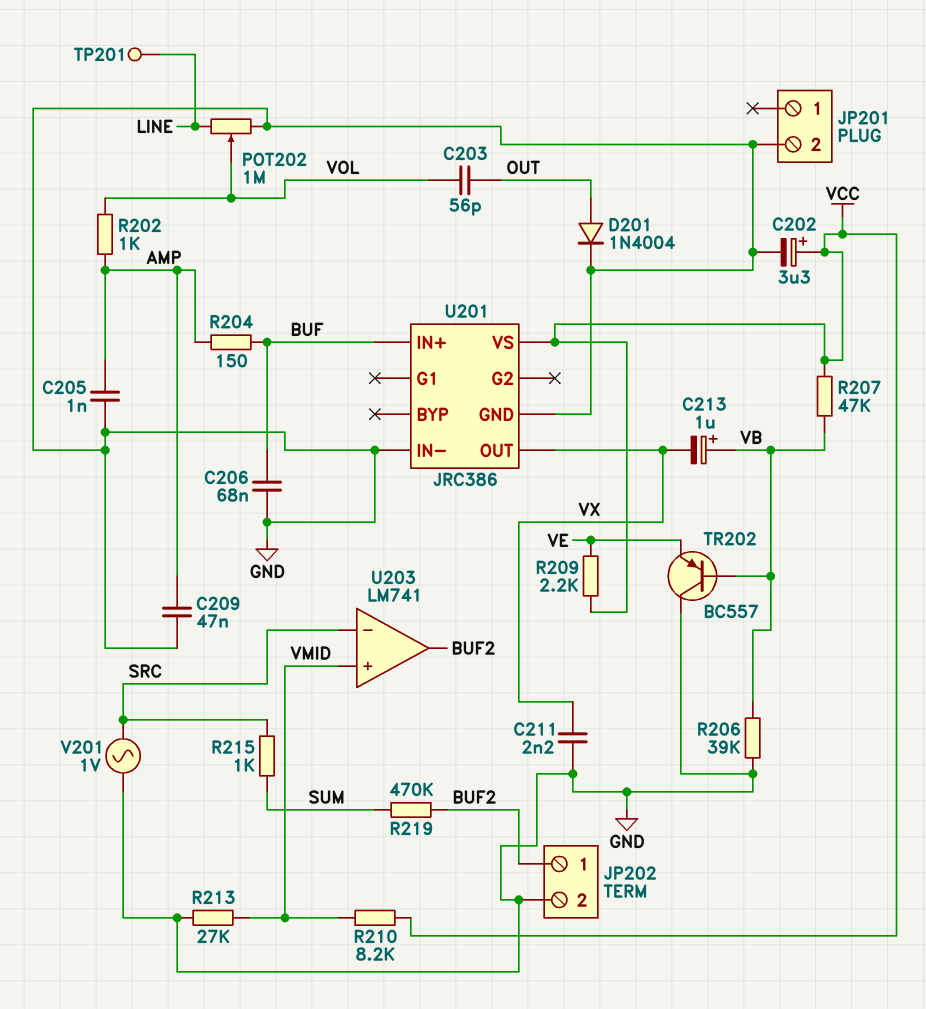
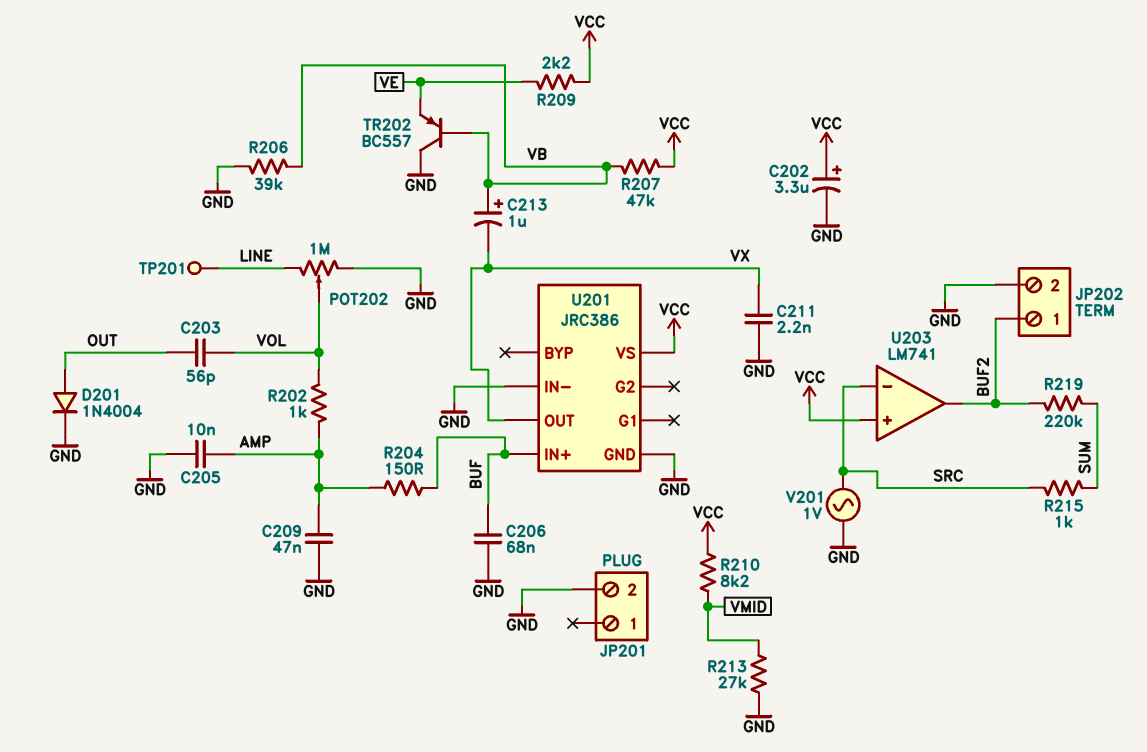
C205: 1nF (AMP, GND) -> 10nF (AMP, GND)
R219: 470k (BUF2, SUM) -> 220k (BUF2, SUM)
U203 pin in+: VMID -> VCC

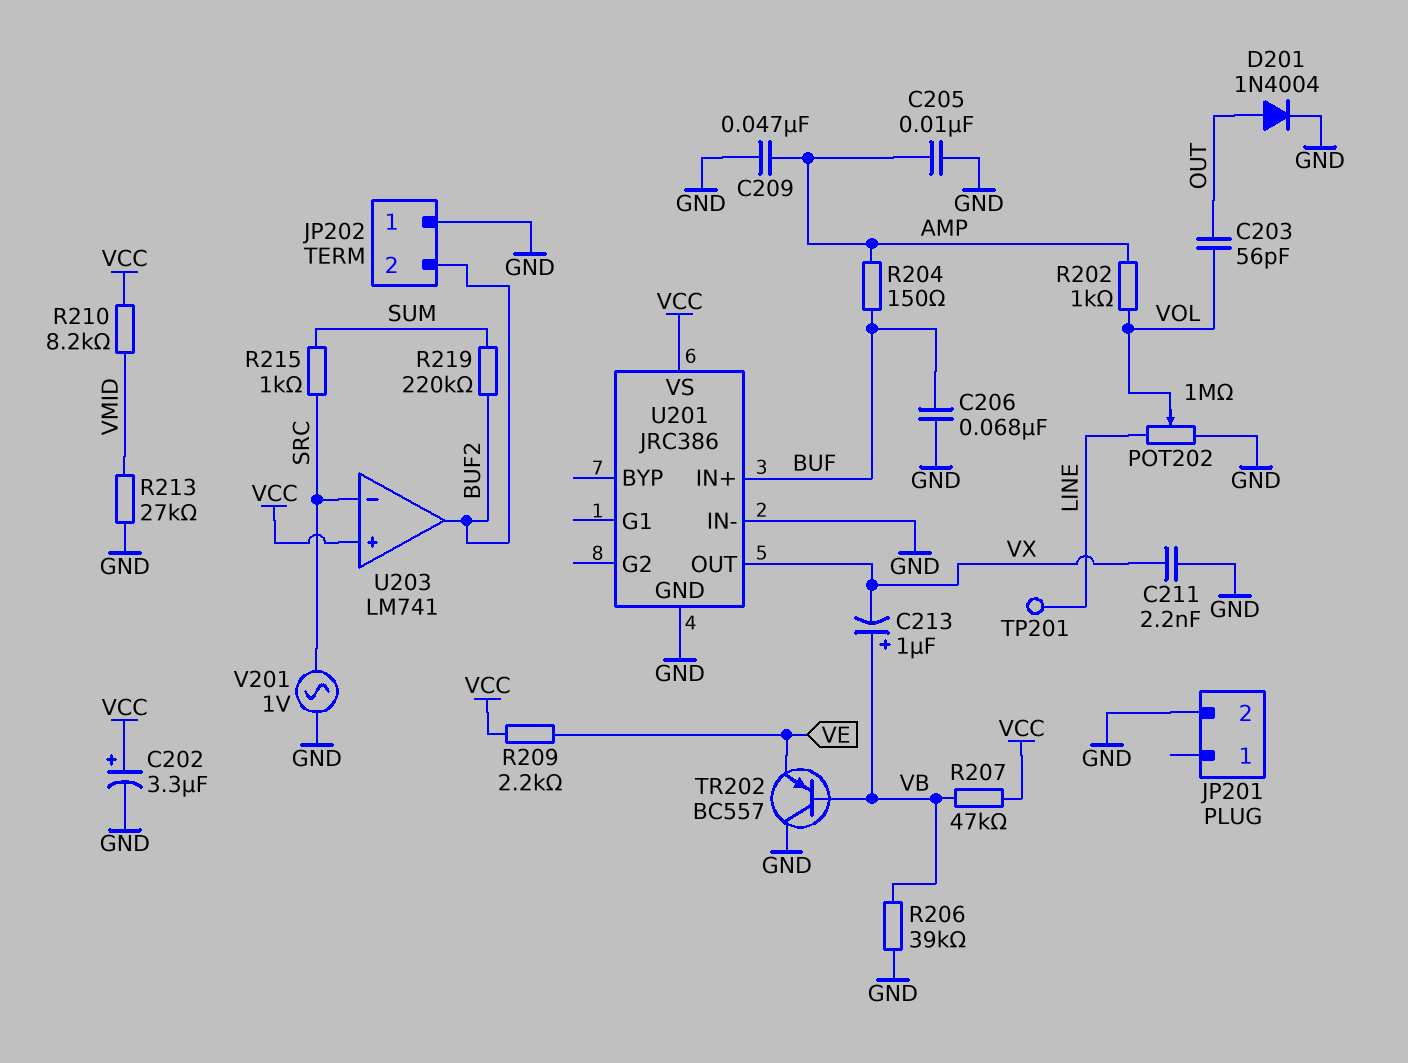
JP202 pin 1: BUF2 -> GND
JP202 pin 2: GND -> BUF2

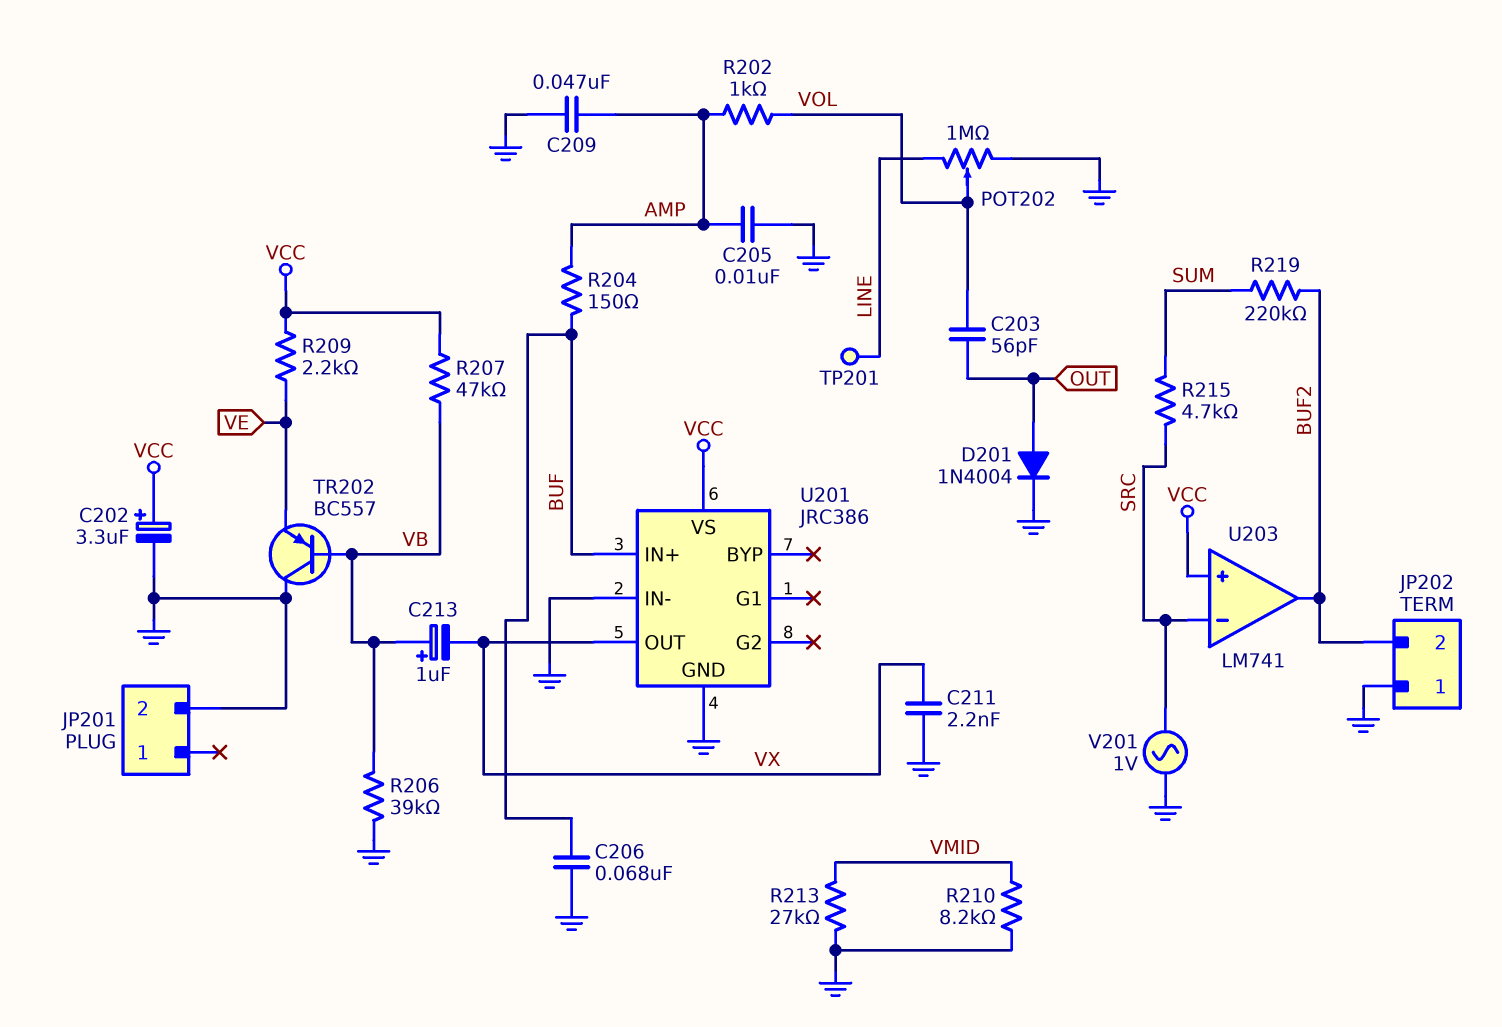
R210: 8.2k (VCC, VMID) -> 8.2k (GND, VMID)
R215: 1k (SRC, SUM) -> 4.7k (SRC, SUM)

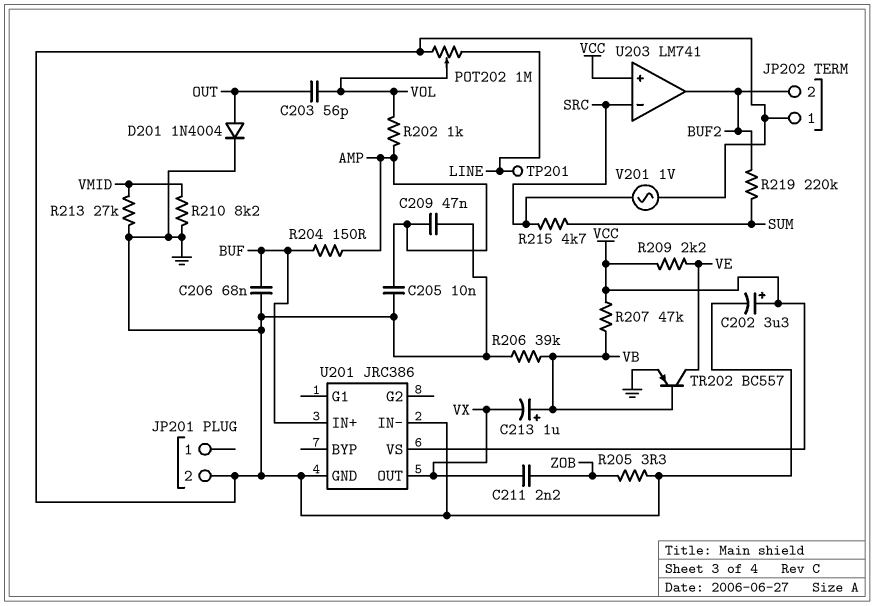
C211: 2.2nF (GND, VX) -> 2.2nF (VX, ZOB)
R205: none -> 3.3 (GND, ZOB)
TR202: PNP BC557 (B VB, C GND, E VE) -> PNP BC557 (B VB, C VE, E GND)

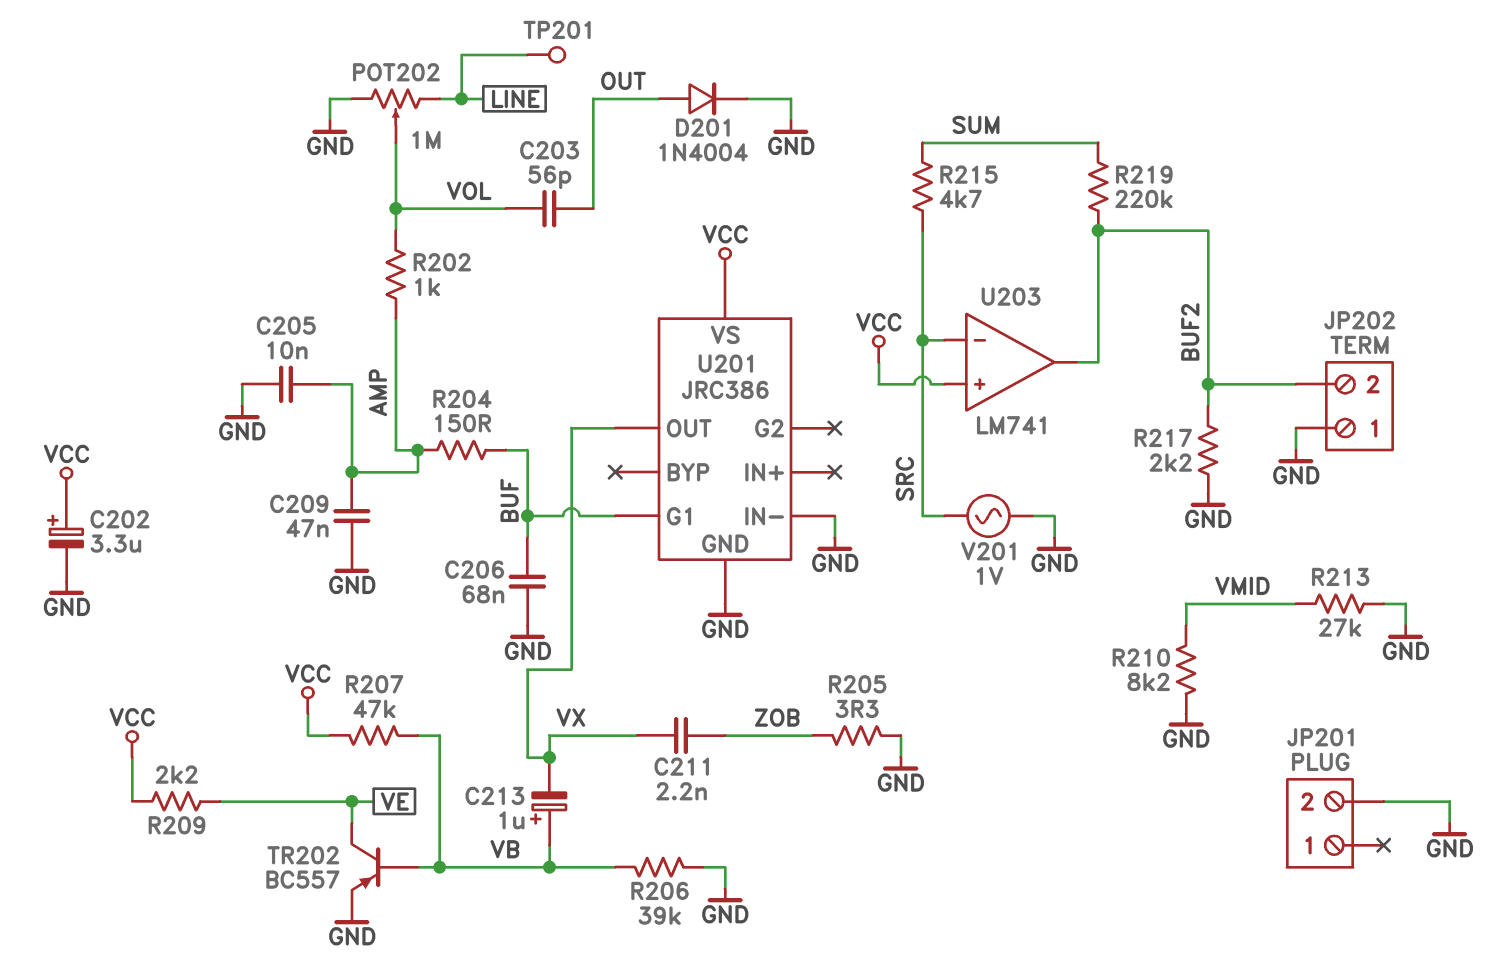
R217: none -> 2.2k (BUF2, GND)
U201 pin G1: none -> BUF
U201 pin IN+: BUF -> none

